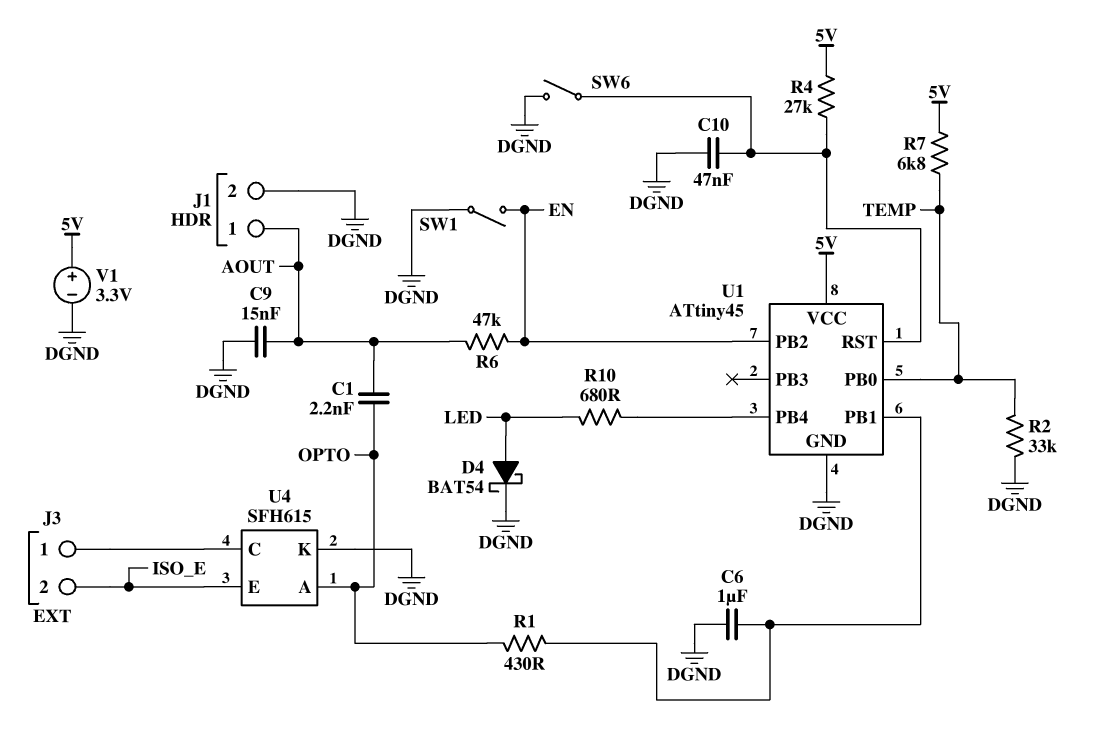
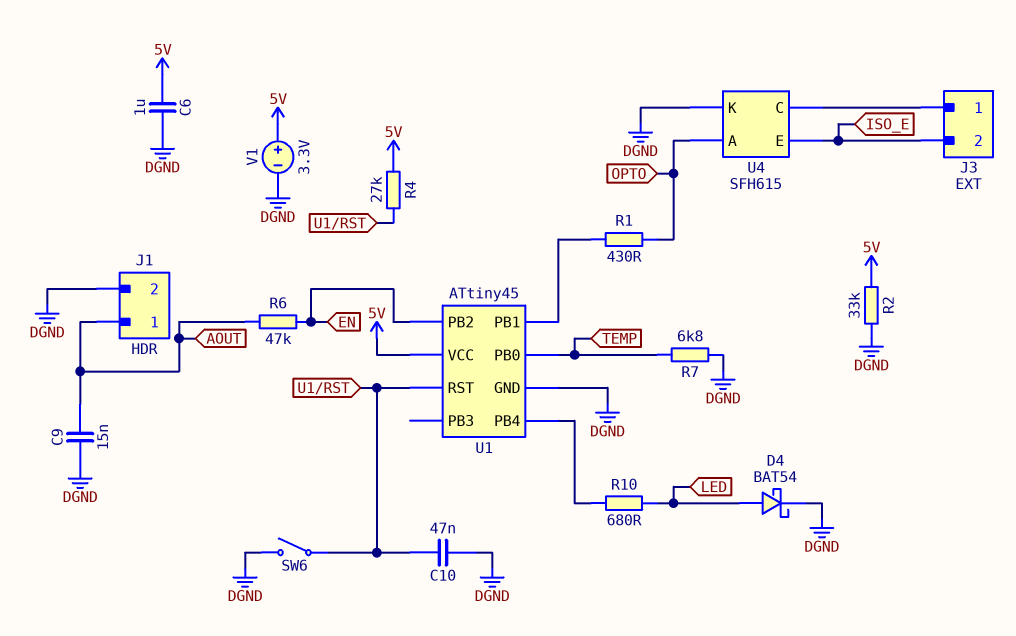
C1: 2.2nF (AOUT, OPTO) -> none
C6: 1uF (DGND, U1/PB1) -> 1uF (5V, DGND)
R2: 33k (DGND, TEMP) -> 33k (5V, DGND)
R7: 6.8k (5V, TEMP) -> 6.8k (DGND, TEMP)
SW1: switch (DGND, EN) -> none

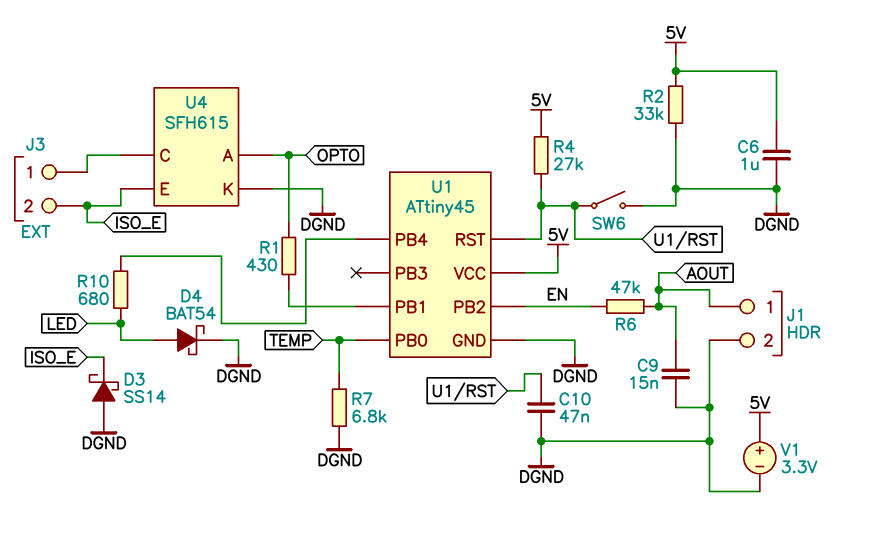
D3: none -> schottky SS14 (A DGND, K ISO_E)

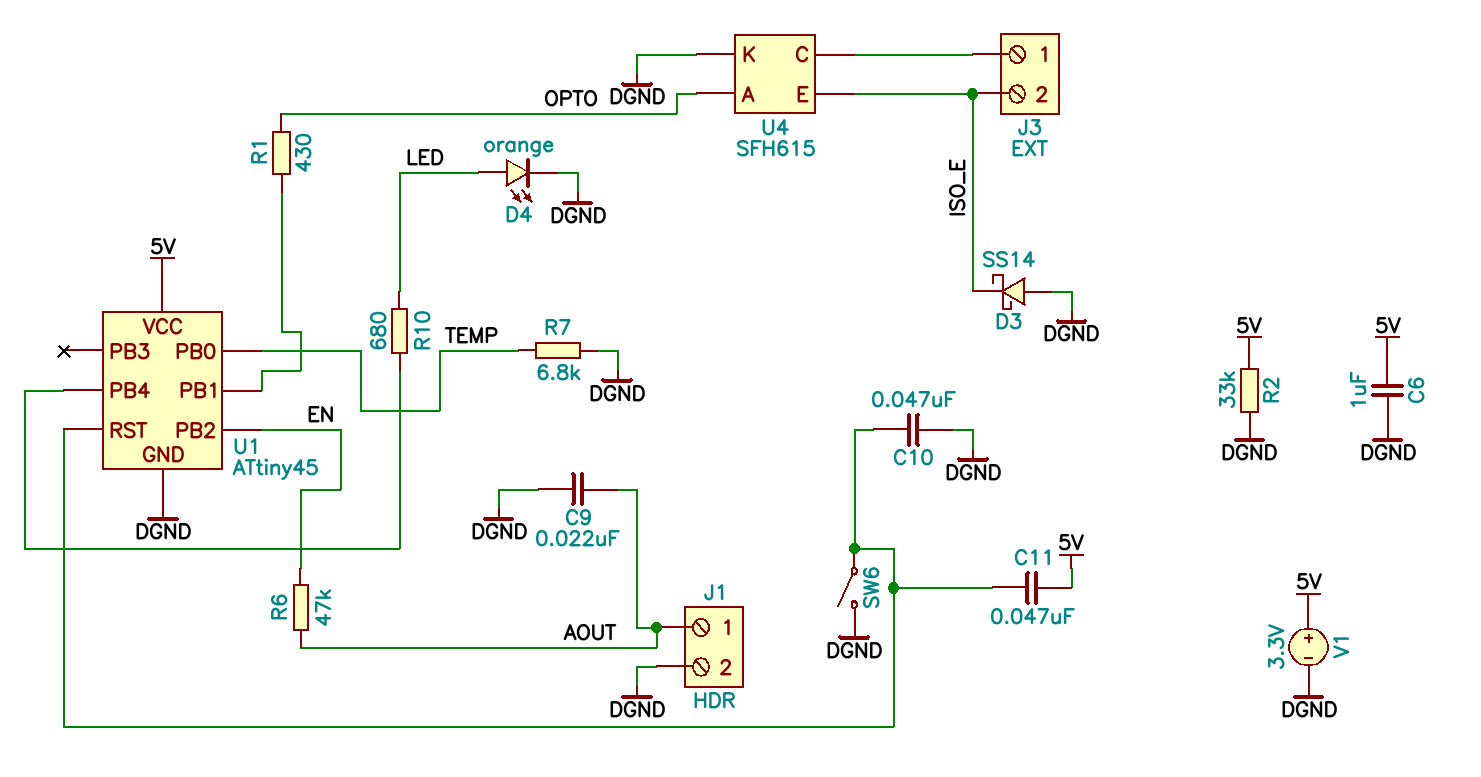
C9: 15nF (AOUT, DGND) -> 22nF (AOUT, DGND)
C11: none -> 47nF (5V, U1/RST)
D4: schottky BAT54 (A LED, K DGND) -> LED orange (A LED, K DGND)
R4: 27k (5V, U1/RST) -> none

